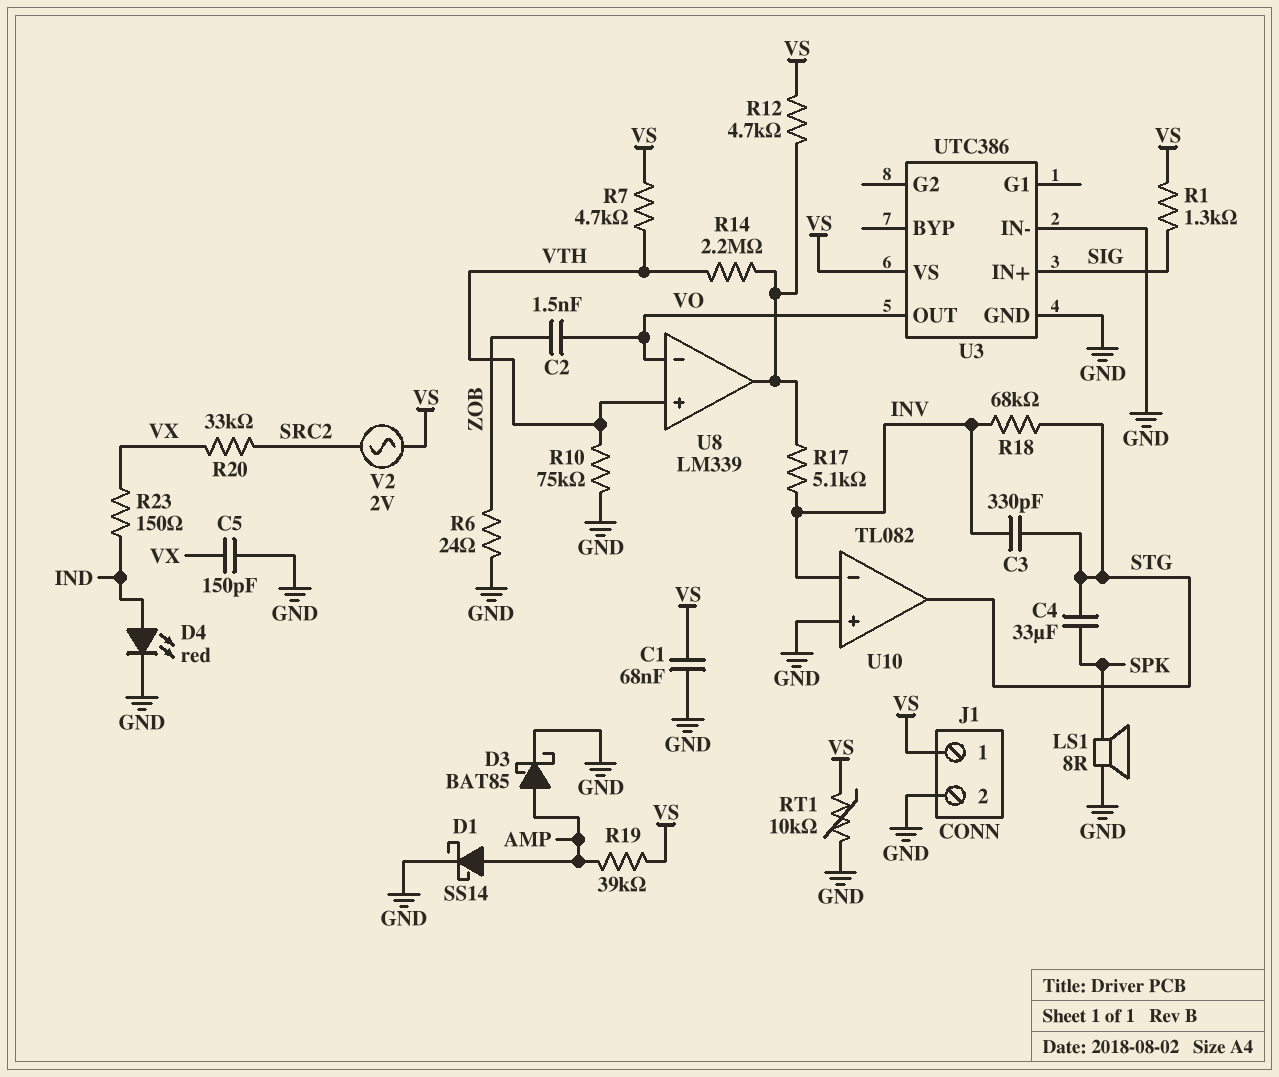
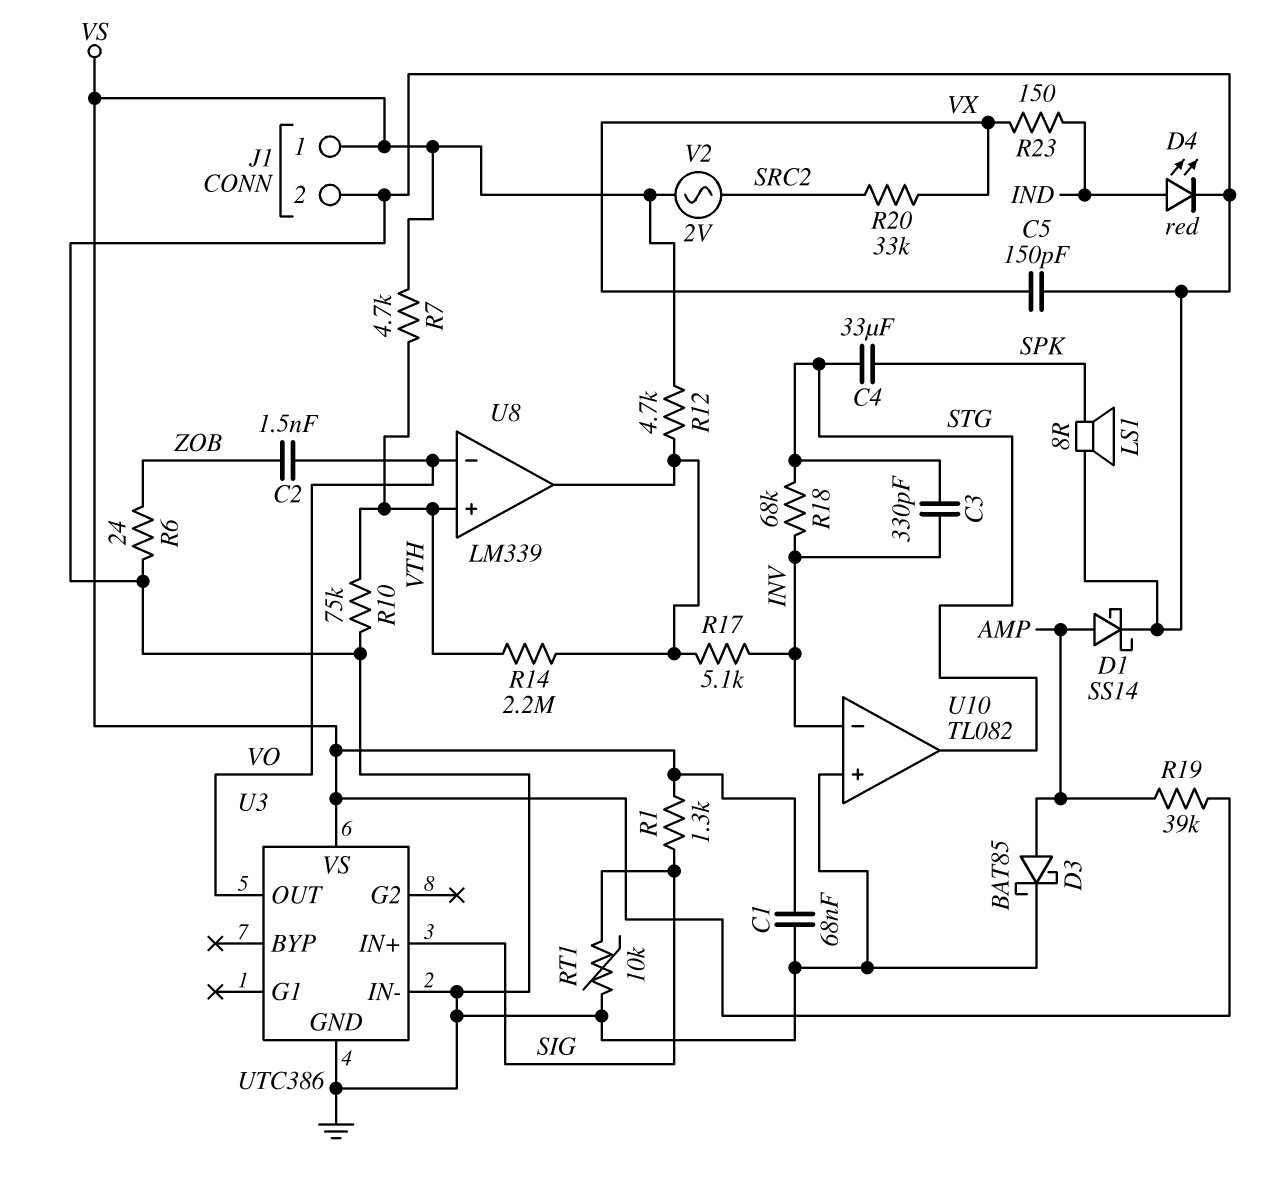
RT1: 10k (GND, VS) -> 10k (GND, SIG)

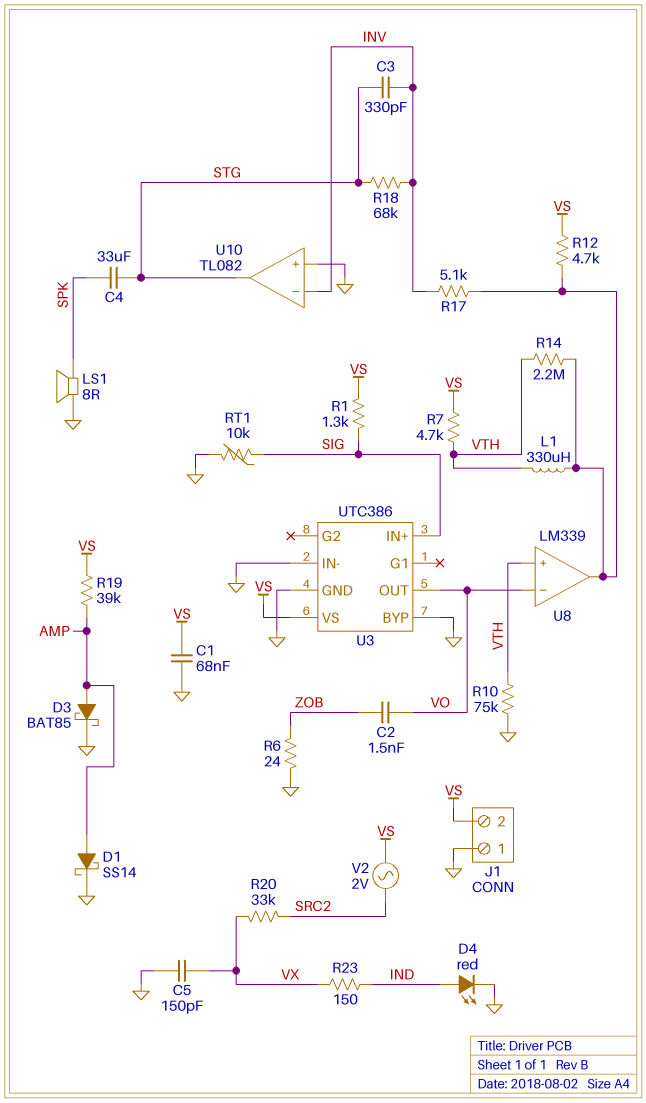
J1 pin 1: VS -> GND
J1 pin 2: GND -> VS
L1: none -> 330uH (U8/out, VTH)
U3 pin BYP: none -> GND

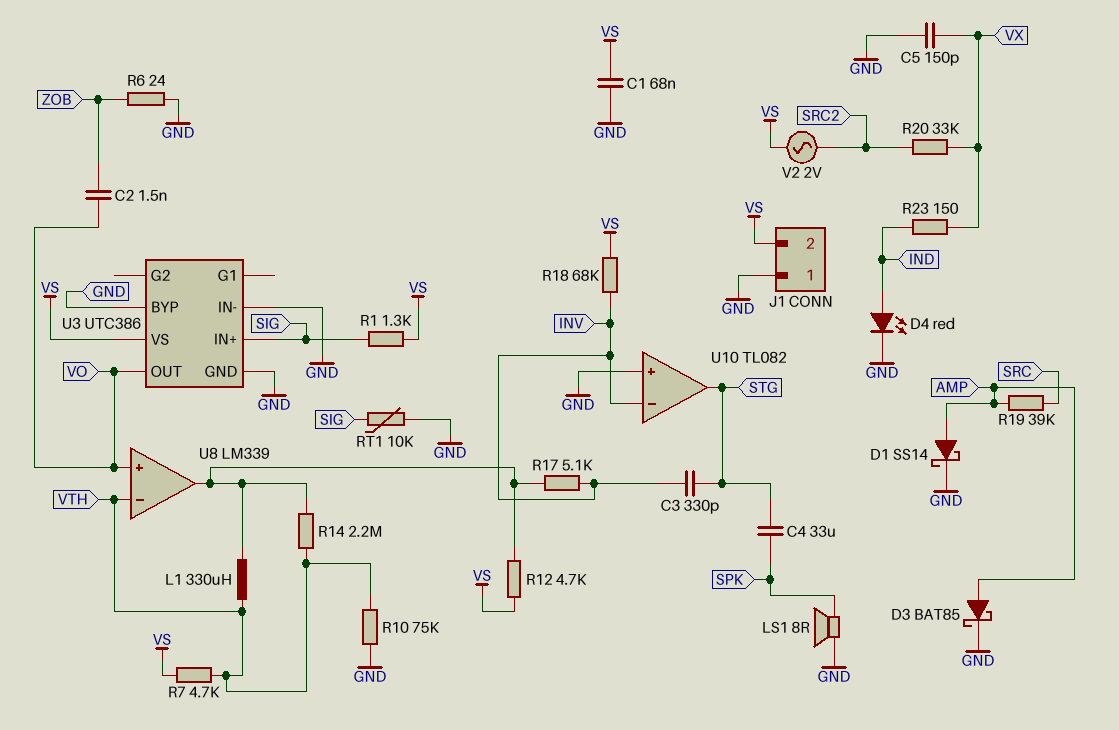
R18: 68k (INV, STG) -> 68k (INV, VS)
R19: 39k (AMP, VS) -> 39k (AMP, SRC)
U8 pin in+: VTH -> VO
U8 pin in-: VO -> VTH

